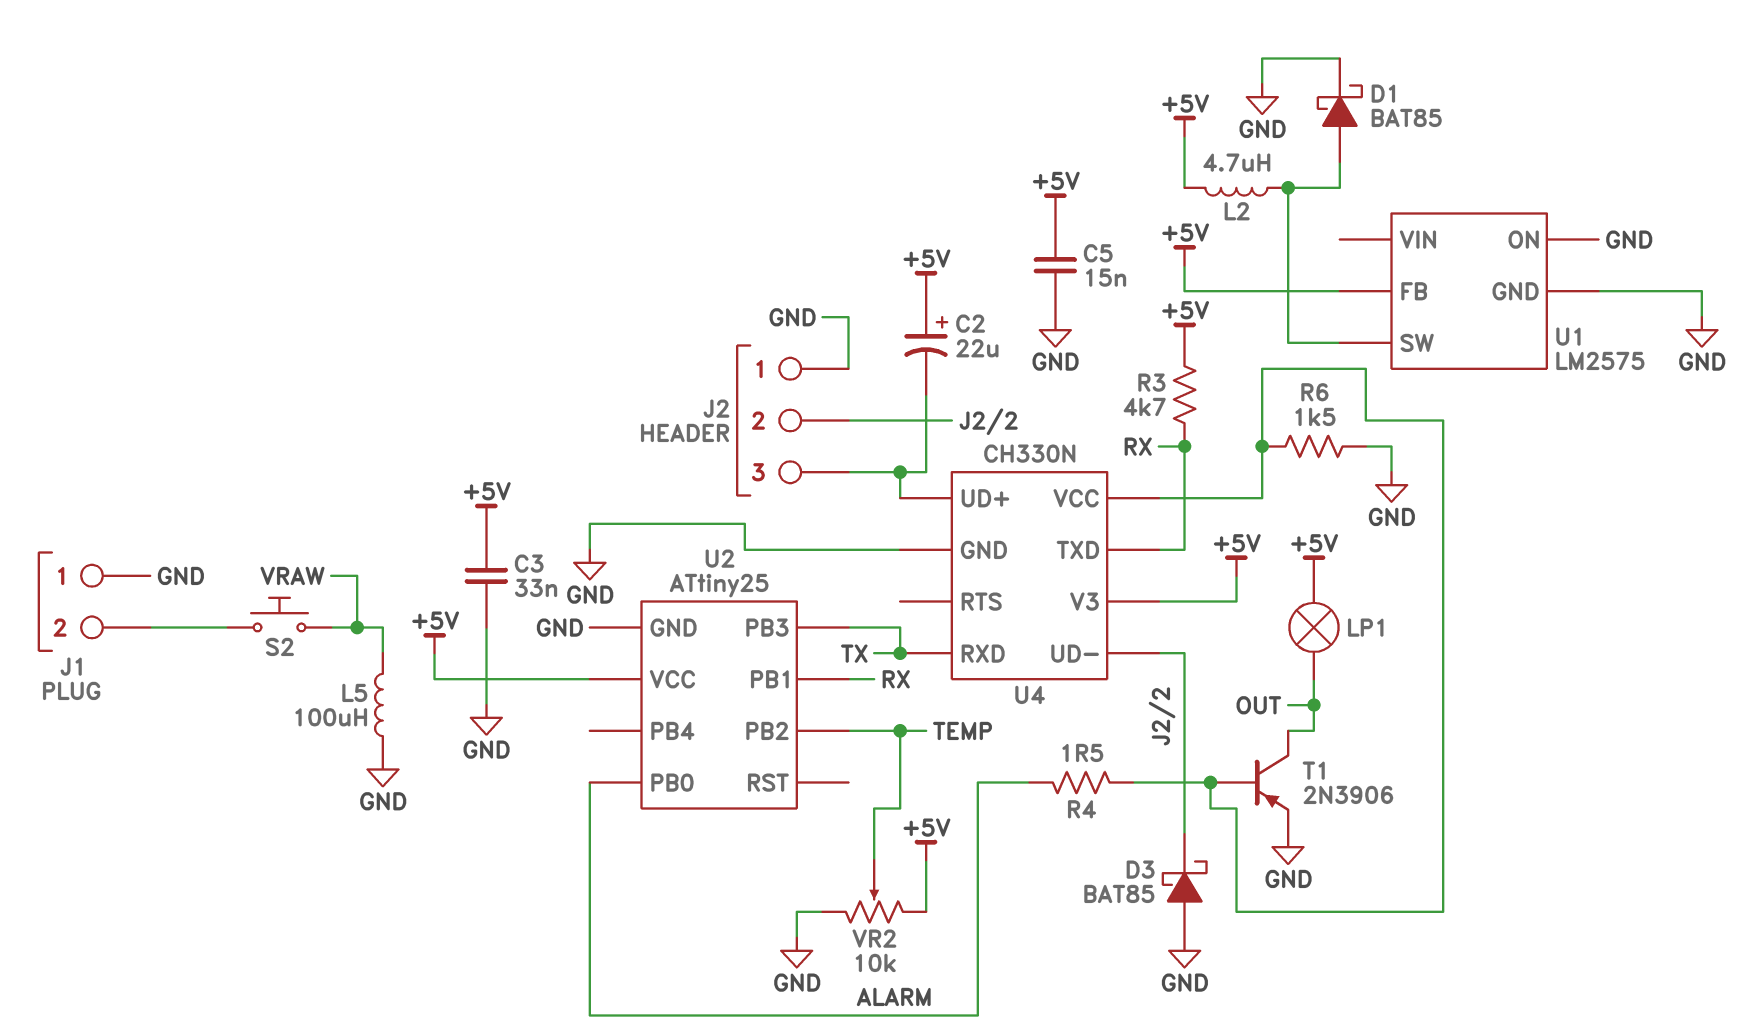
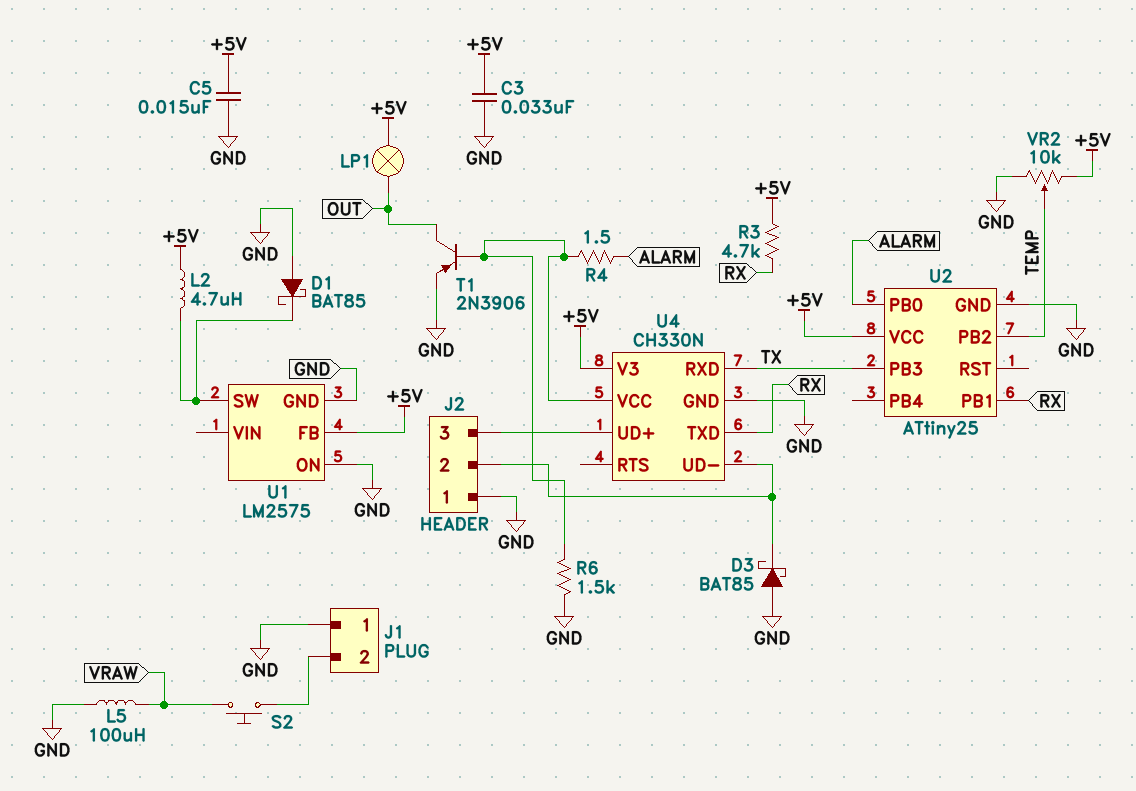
C2: 22uF (plus +5V, minus J2/3) -> none
D1: schottky BAT85 (A U1/SW, K GND) -> schottky BAT85 (A GND, K U1/SW)

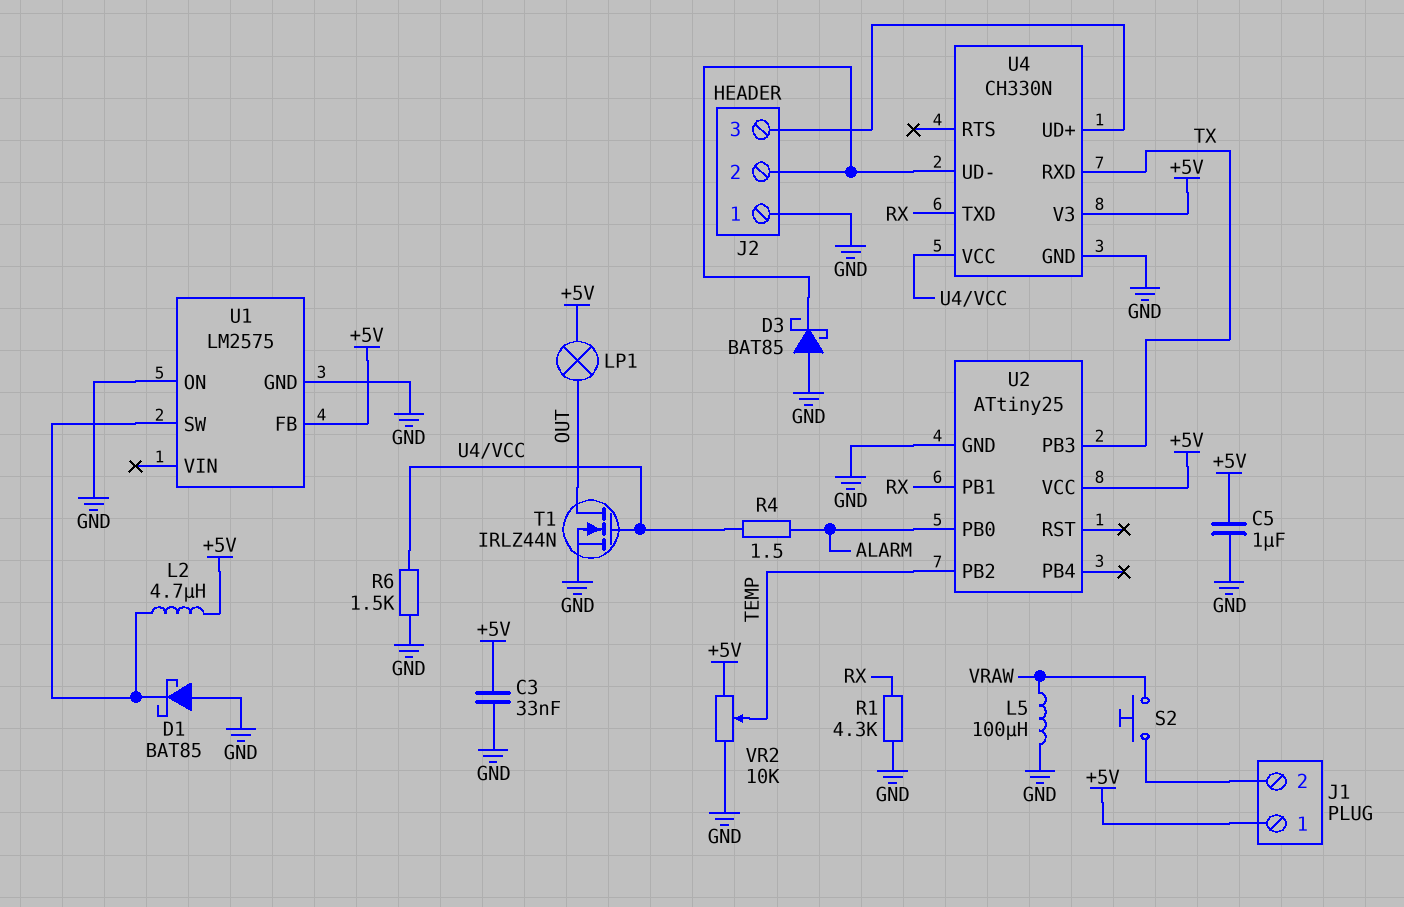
C5: 15nF (+5V, GND) -> 1uF (+5V, GND)
J1 pin 1: GND -> +5V
R1: none -> 4.3k (GND, RX)
R3: 4.7k (+5V, RX) -> none
T1: PNP 2N3906 (B U4/VCC, C OUT, E GND) -> NMOS IRLZ44N (G U4/VCC, D OUT, S GND)

